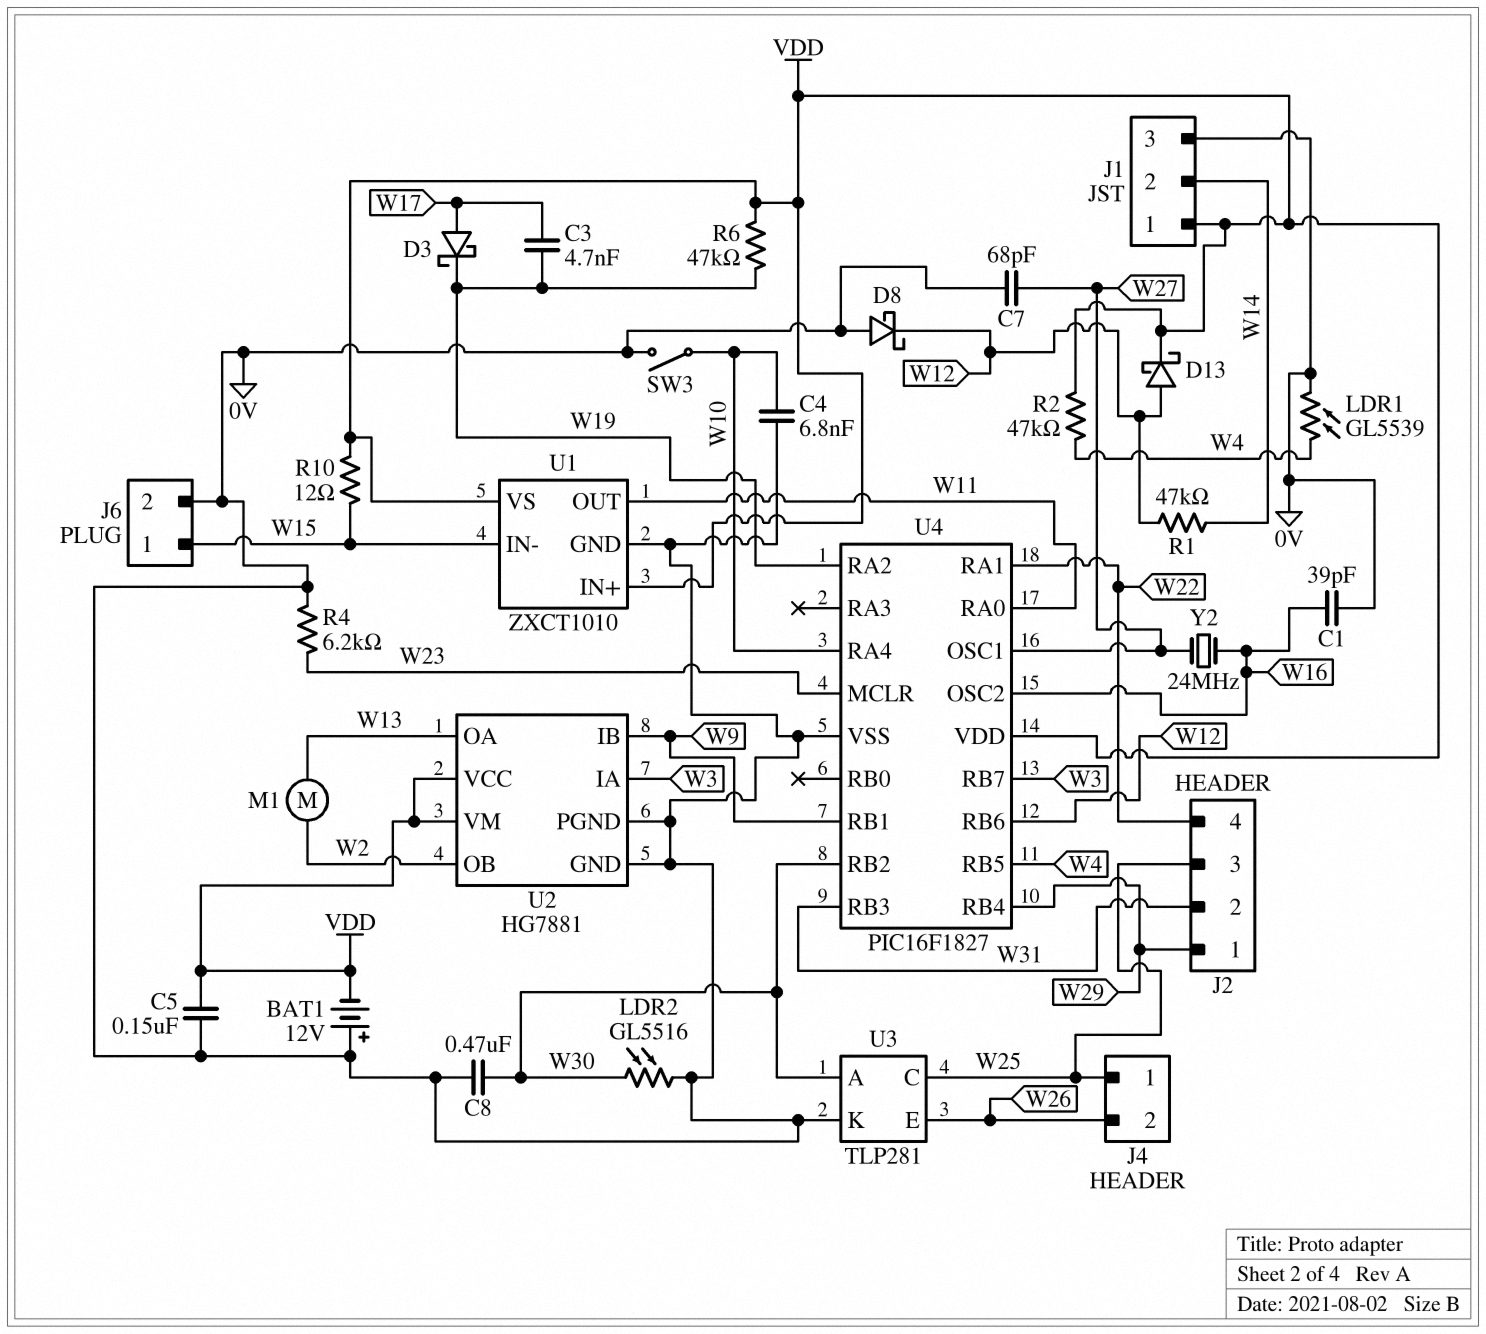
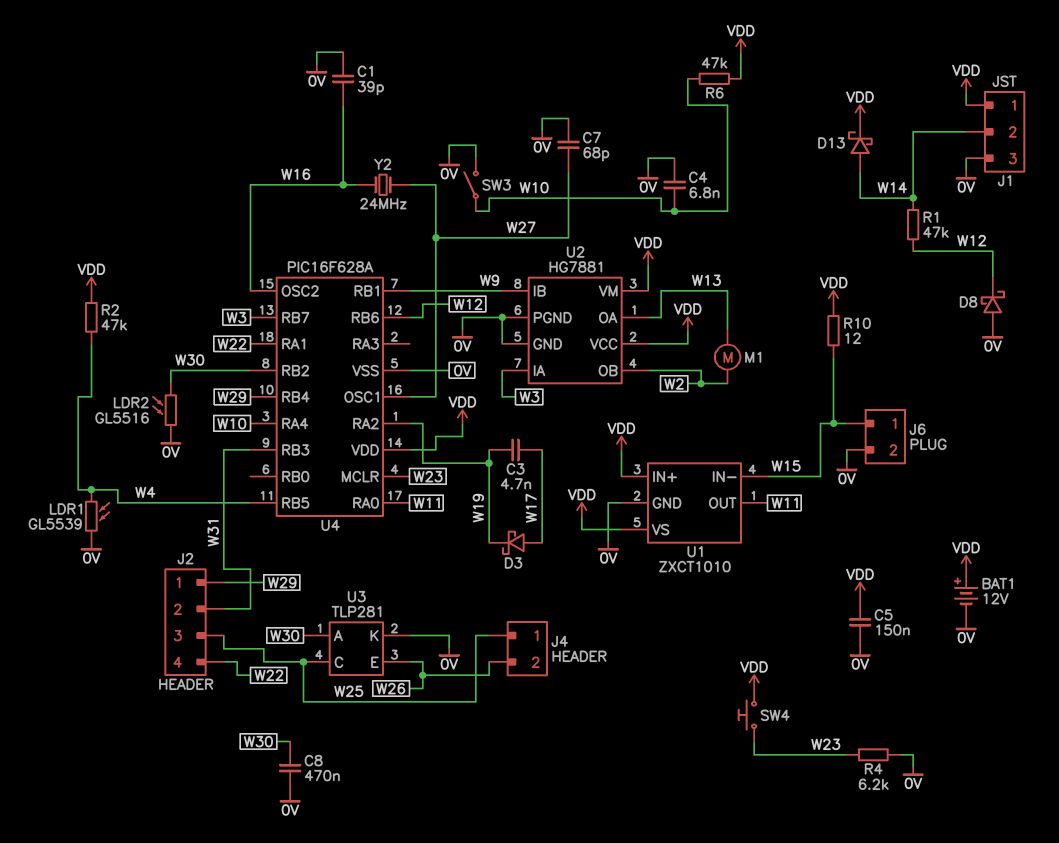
BAT1: 12V (plus 0V, minus VDD) -> 12V (plus VDD, minus 0V)
D13: schottky (A W12, K VDD) -> schottky (A W14, K VDD)
R6: 47k (VDD, W19) -> 47k (VDD, W10)
SW4: none -> button (VDD, W23)
U4: PIC16F1827 -> PIC16F628A

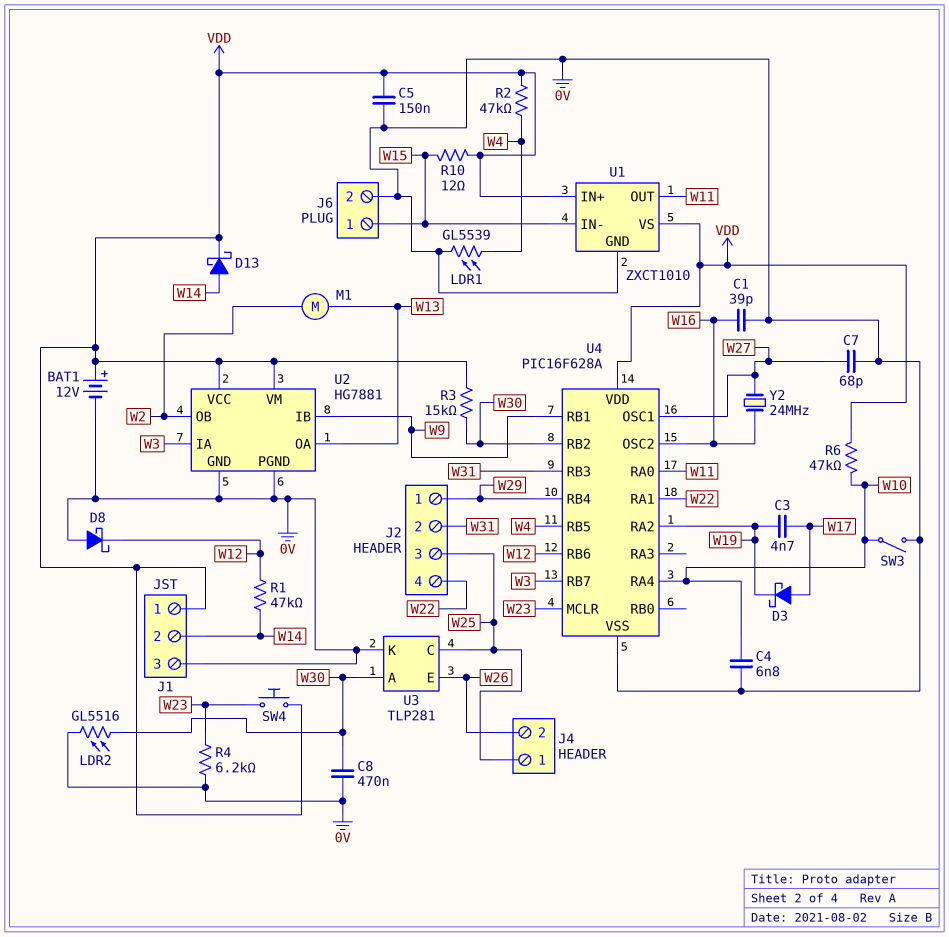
R3: none -> 15k (VDD, W30)

